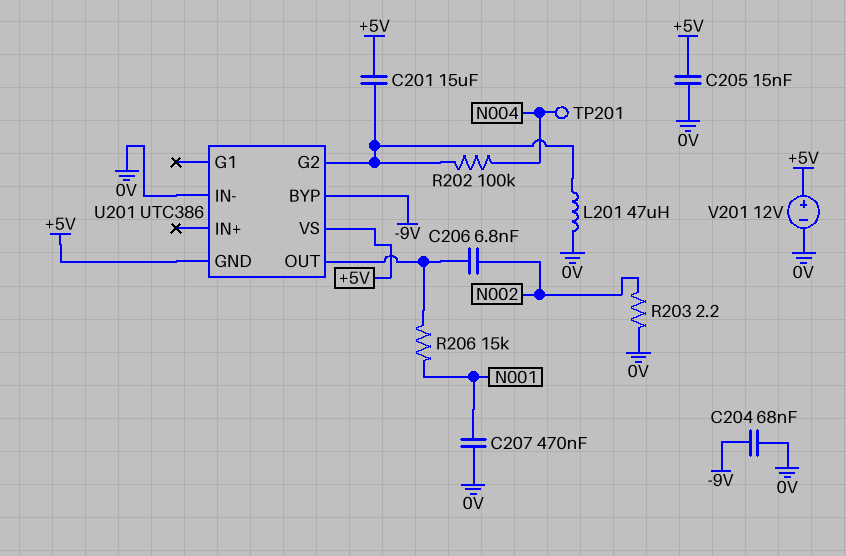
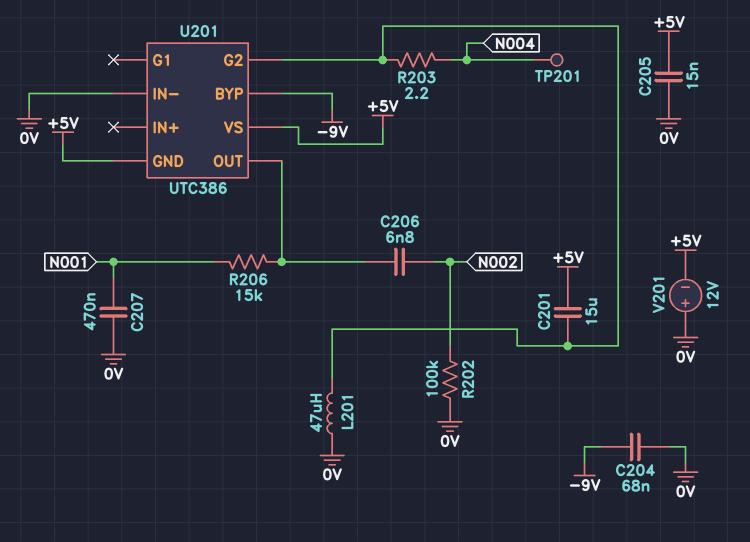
R202: 100k (N004, U201/G2) -> 100k (0V, N002)
R203: 2.2 (0V, N002) -> 2.2 (N004, U201/G2)
V201: 12V (plus +5V, minus 0V) -> 12V (plus 0V, minus +5V)

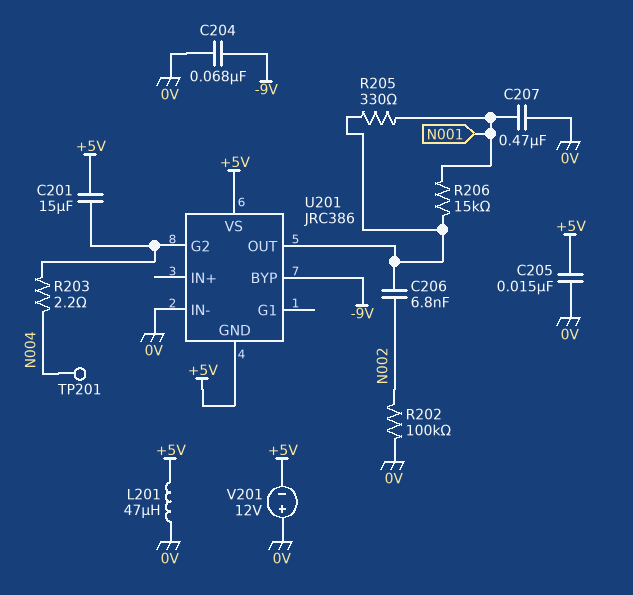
L201: 47uH (0V, U201/G2) -> 47uH (+5V, 0V)
R205: none -> 330 (N001, U201/OUT)
U201: UTC386 -> JRC386

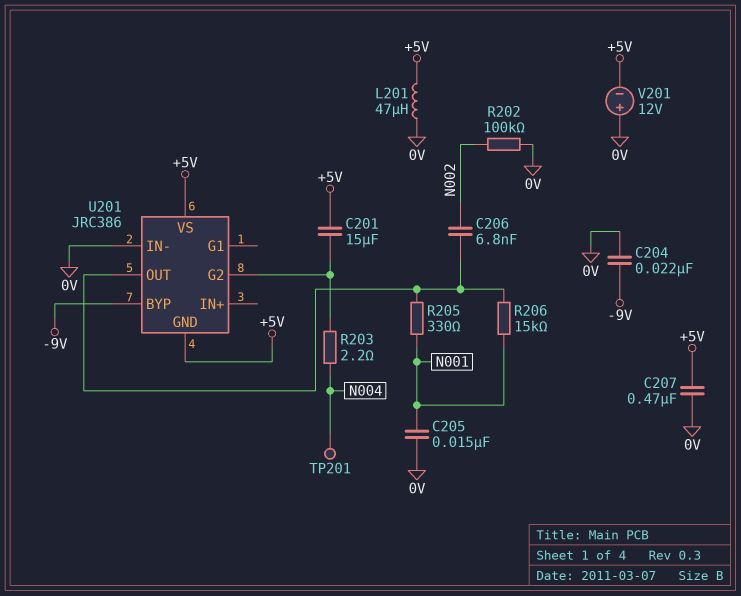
C204: 68nF (-9V, 0V) -> 22nF (-9V, 0V)
C205: 15nF (+5V, 0V) -> 15nF (0V, N001)
C207: 470nF (0V, N001) -> 470nF (+5V, 0V)

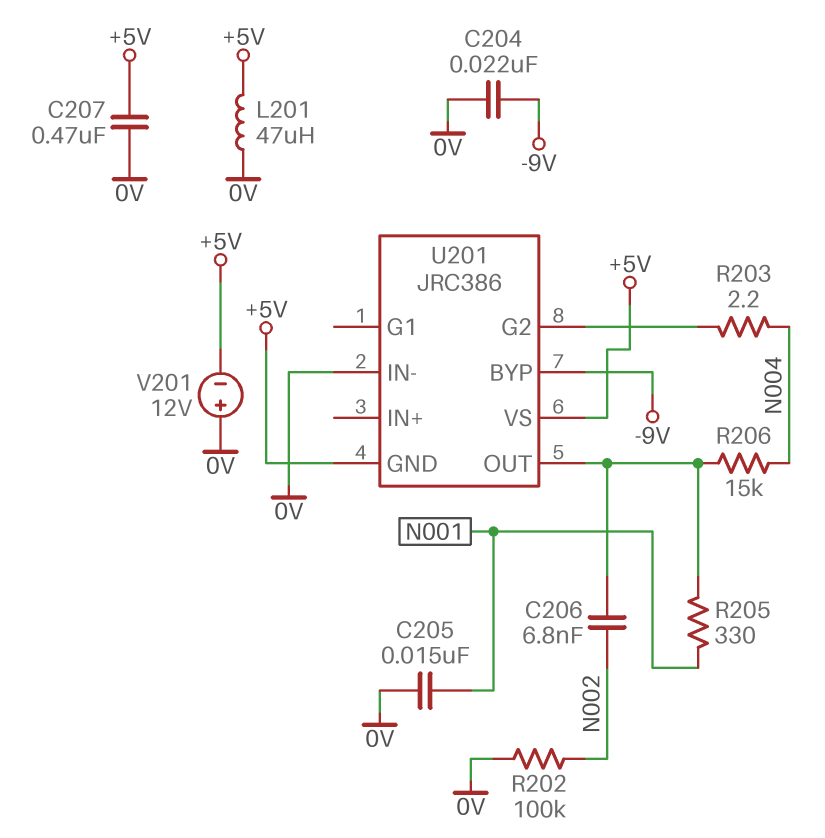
C201: 15uF (+5V, U201/G2) -> none
R206: 15k (N001, U201/OUT) -> 15k (N004, U201/OUT)
TP201: test point (N004) -> none

